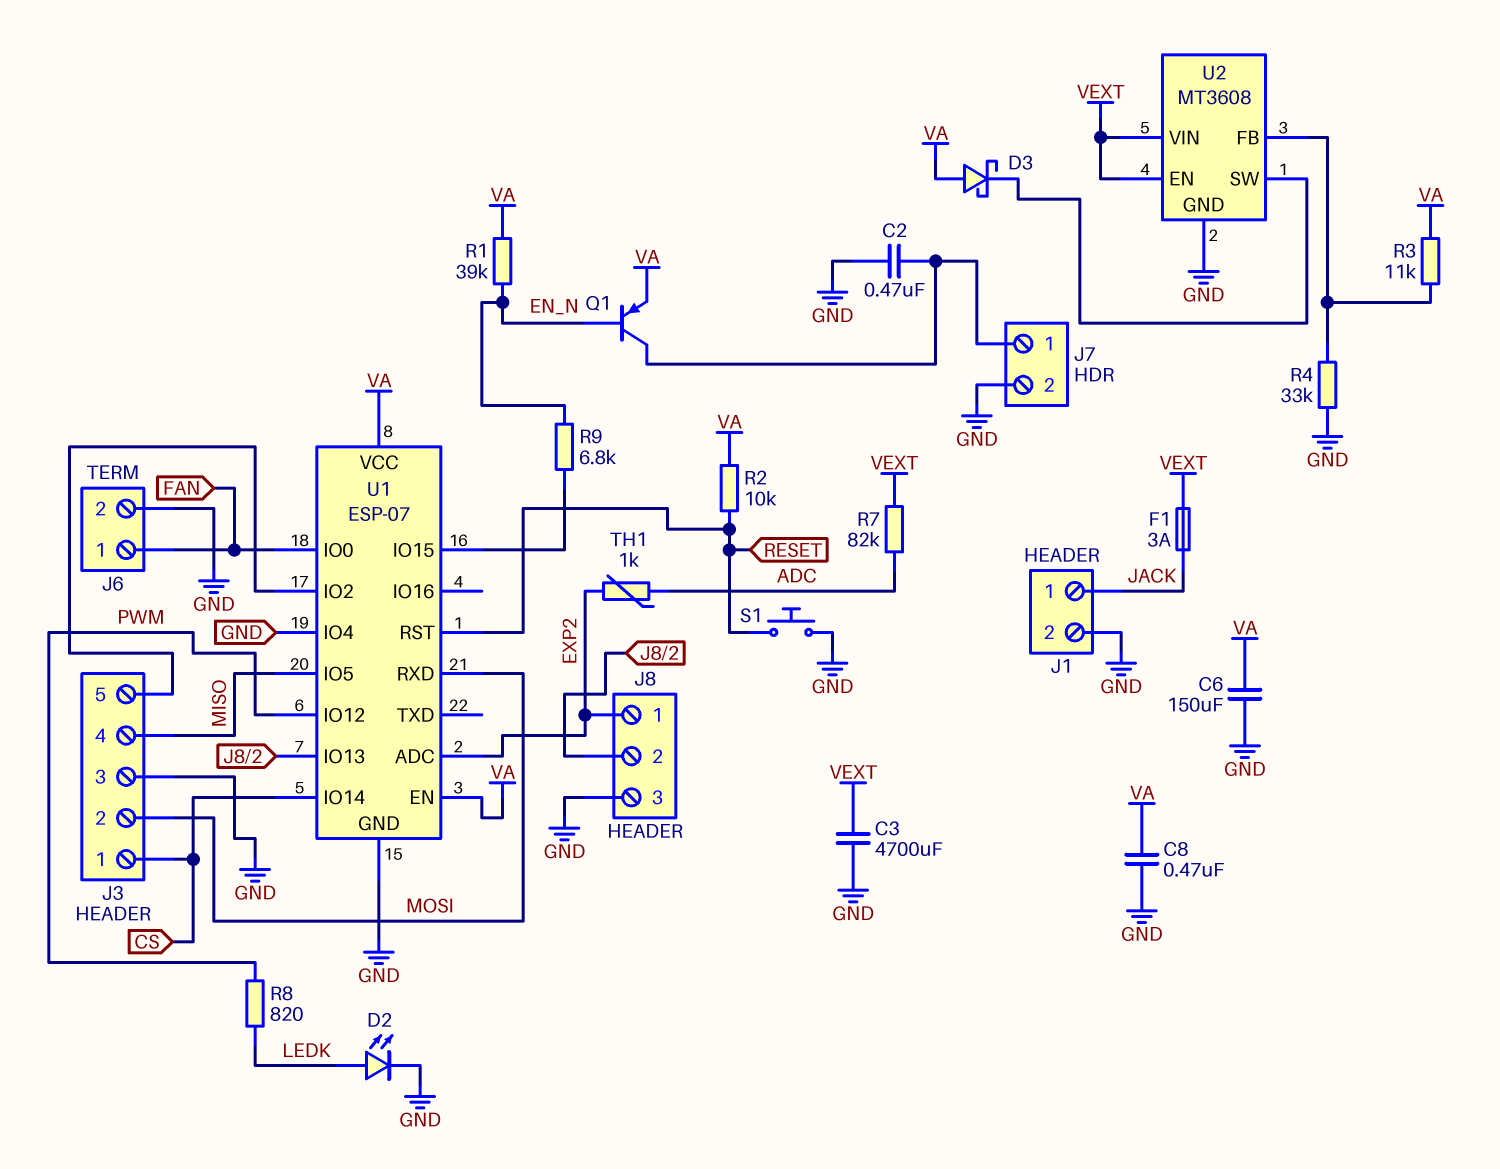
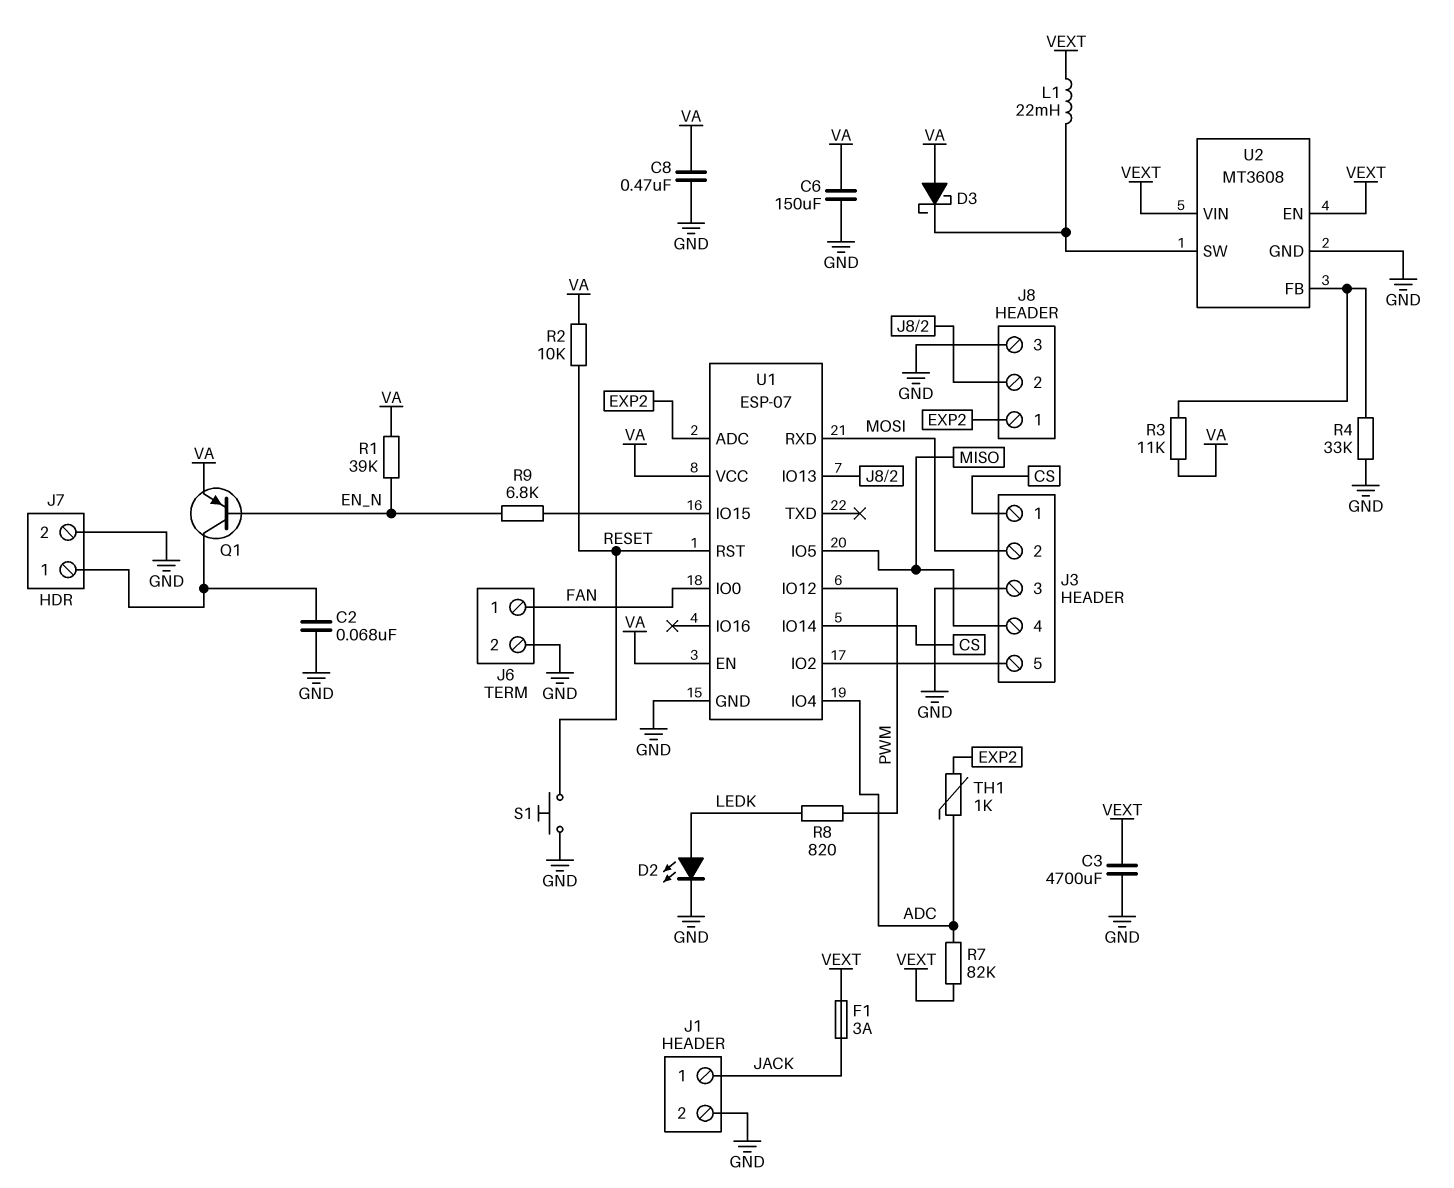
C2: 470nF (GND, J7/1) -> 68nF (GND, J7/1)
L1: none -> 22mH (U2/SW, VEXT)
U1 pin IO4: GND -> ADC

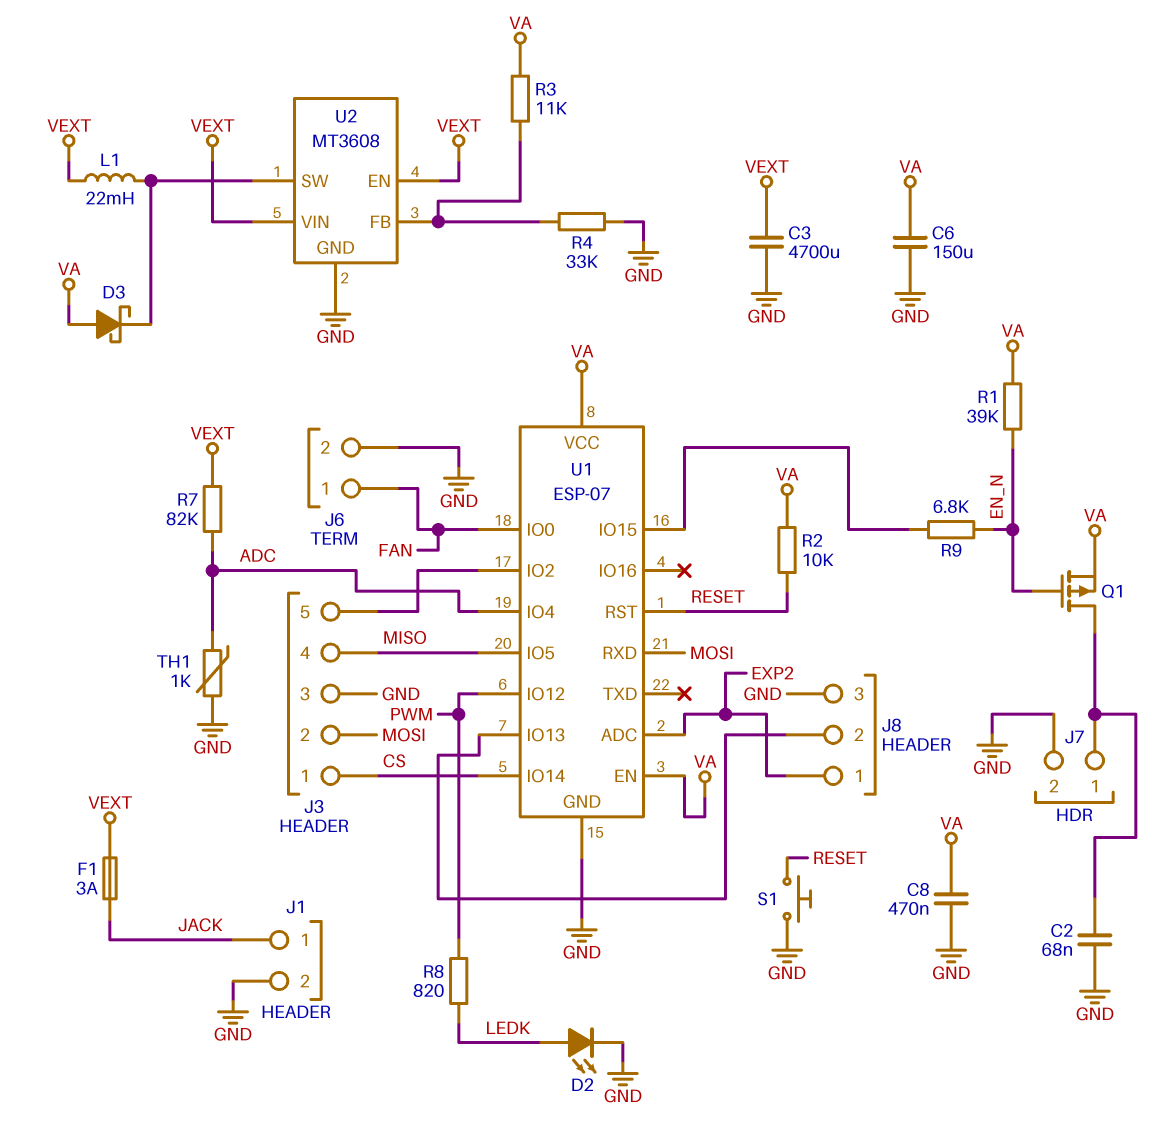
Q1: PNP (B EN_N, C J7/1, E VA) -> PMOS (G EN_N, D J7/1, S VA)
TH1: 1k (ADC, EXP2) -> 1k (ADC, GND)

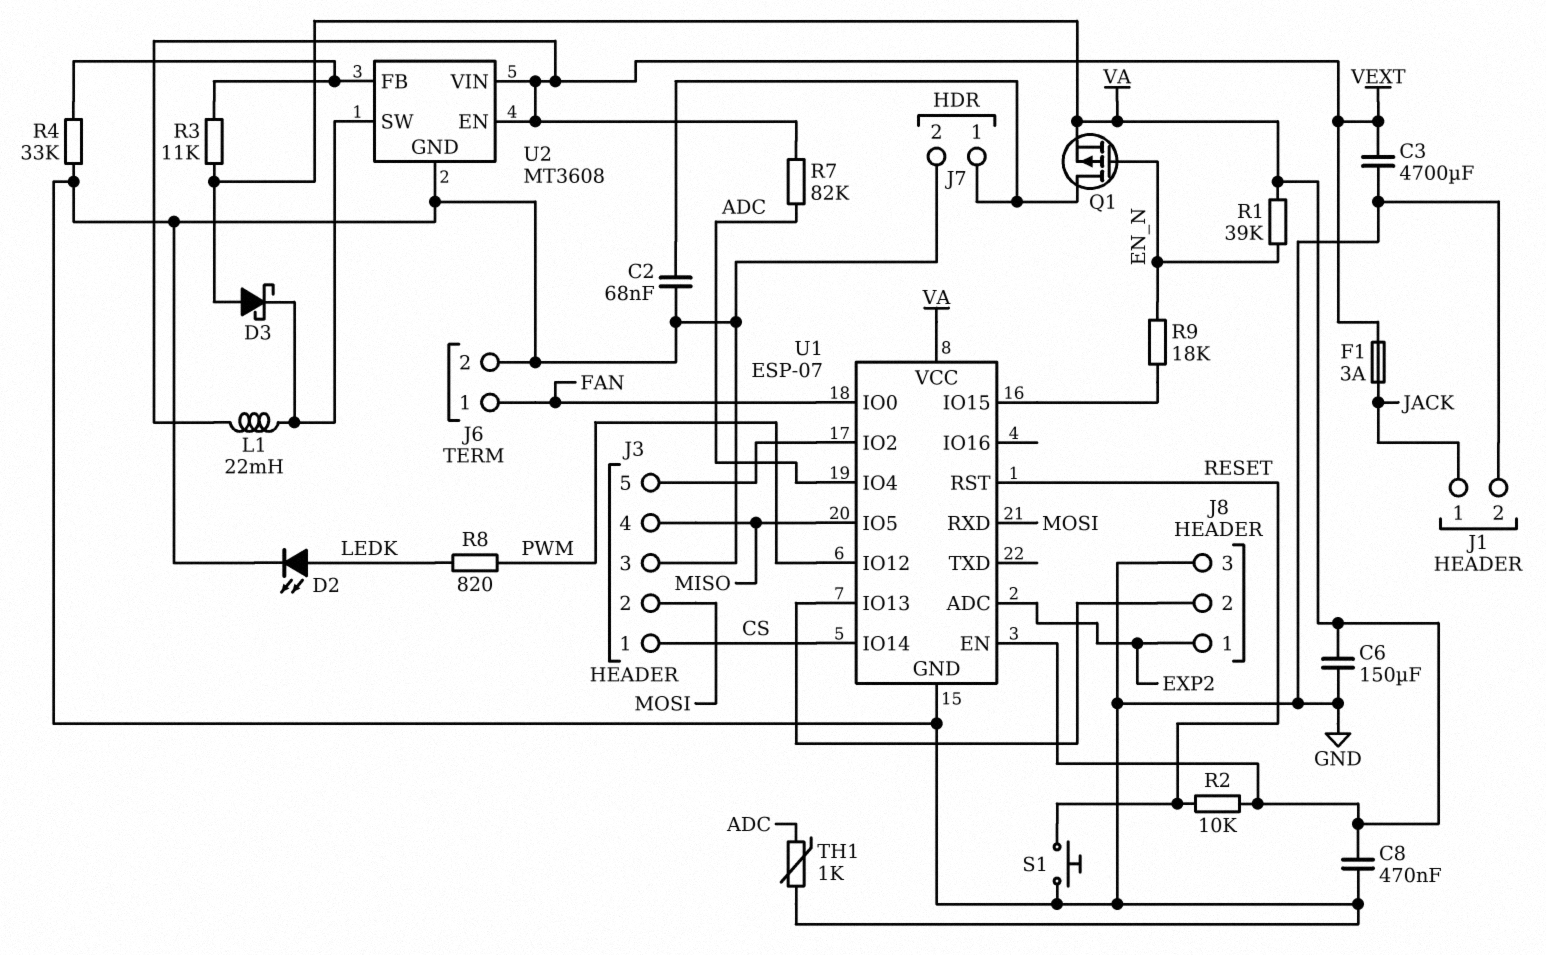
R9: 6.8k (EN_N, U1/IO15) -> 18k (EN_N, U1/IO15)

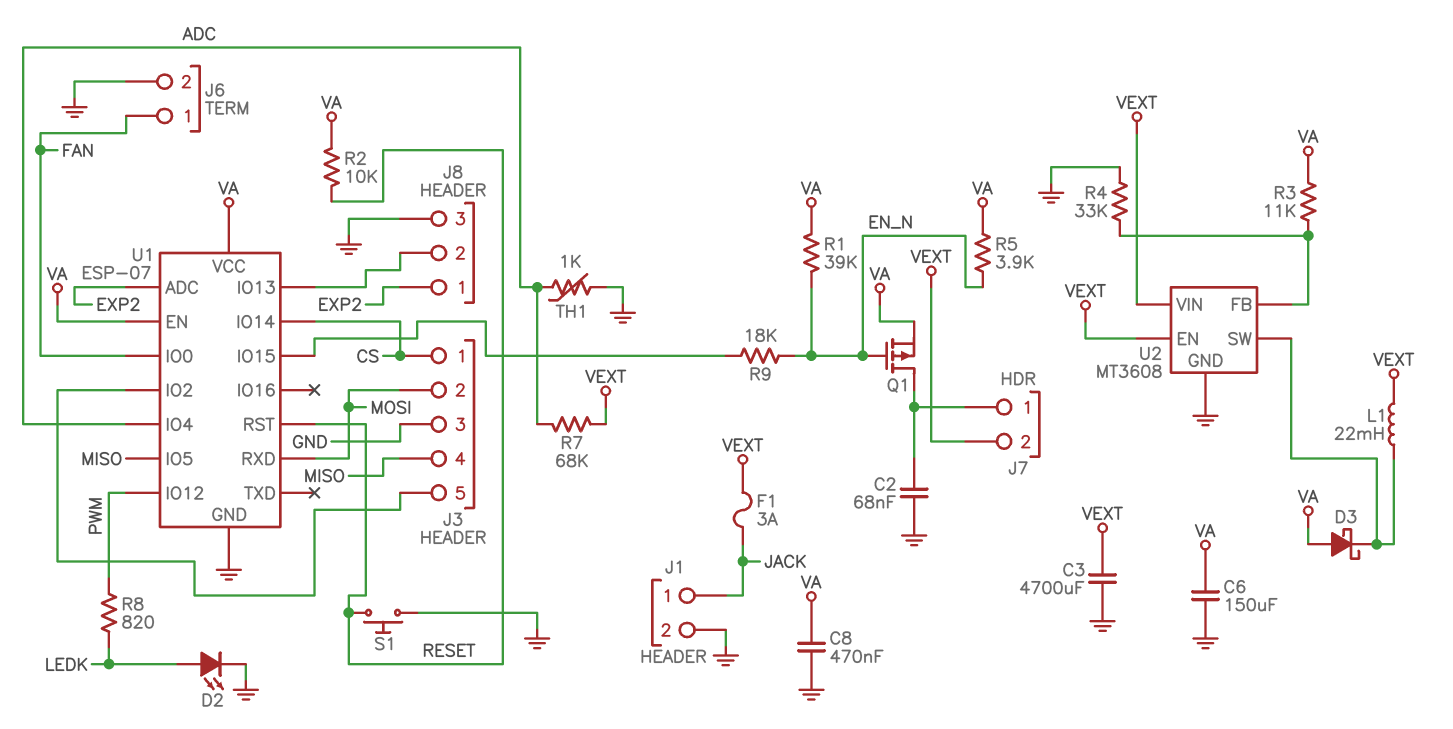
J7 pin 2: GND -> VEXT
R5: none -> 3.9k (EN_N, VA)
R7: 82k (ADC, VEXT) -> 68k (ADC, VEXT)

